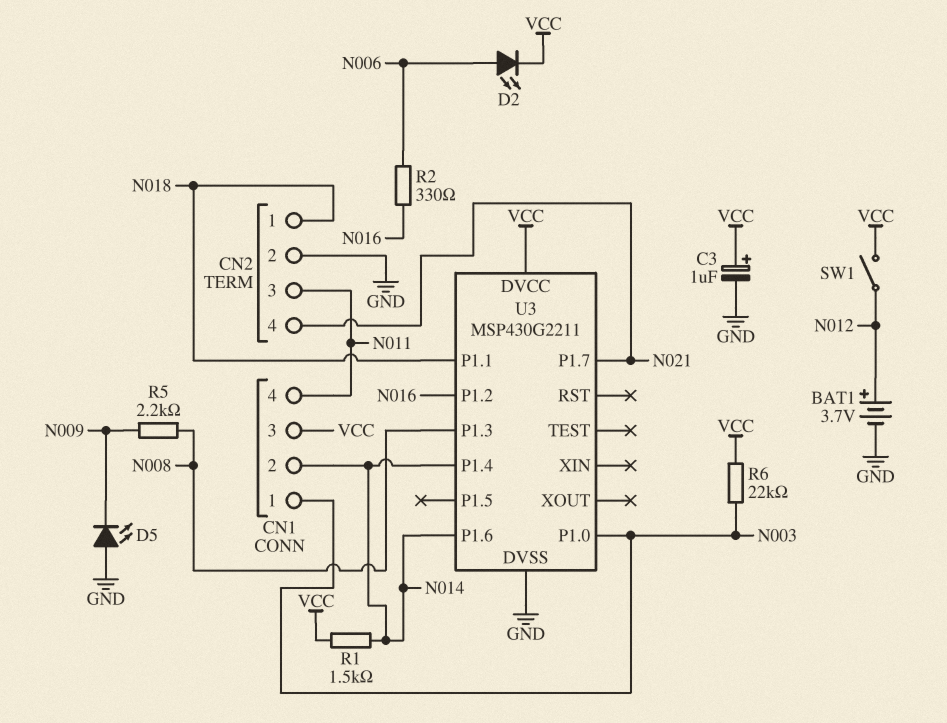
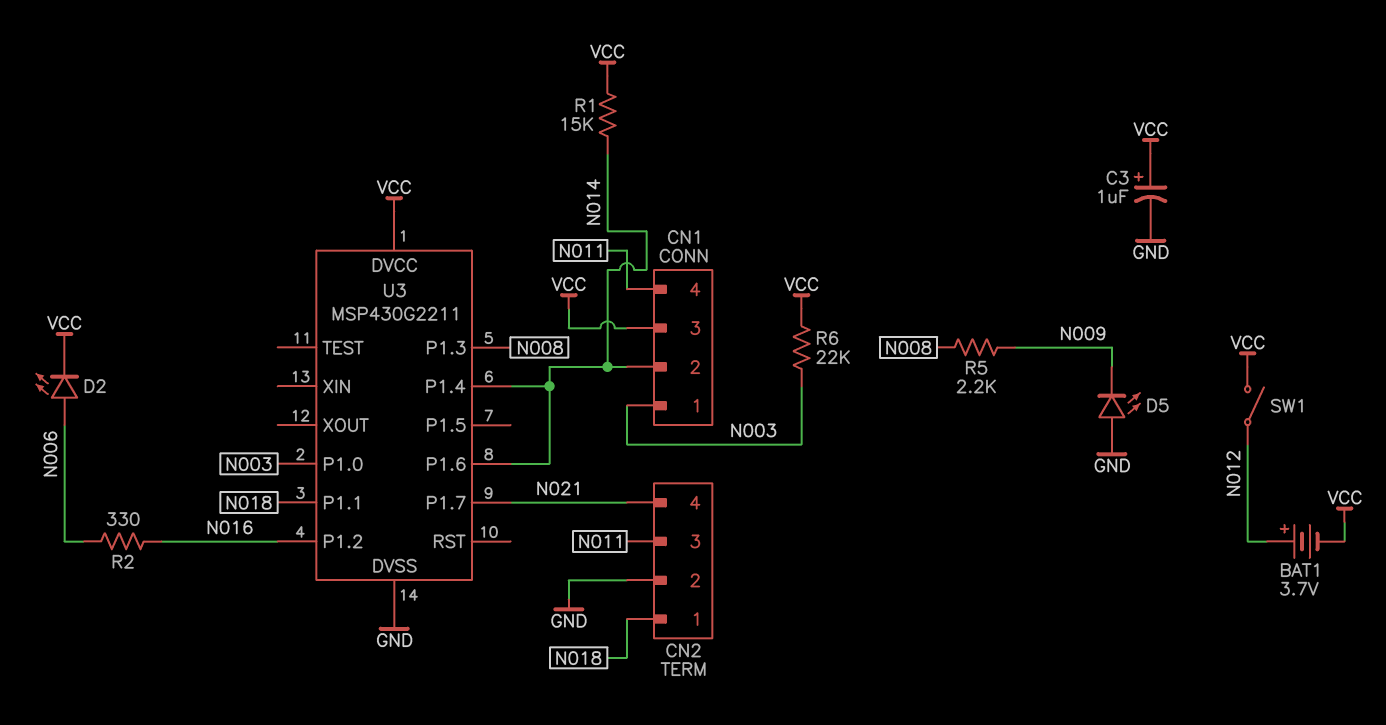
BAT1: 3.7V (plus N012, minus GND) -> 3.7V (plus N012, minus VCC)
R1: 1.5k (N014, VCC) -> 15k (N014, VCC)

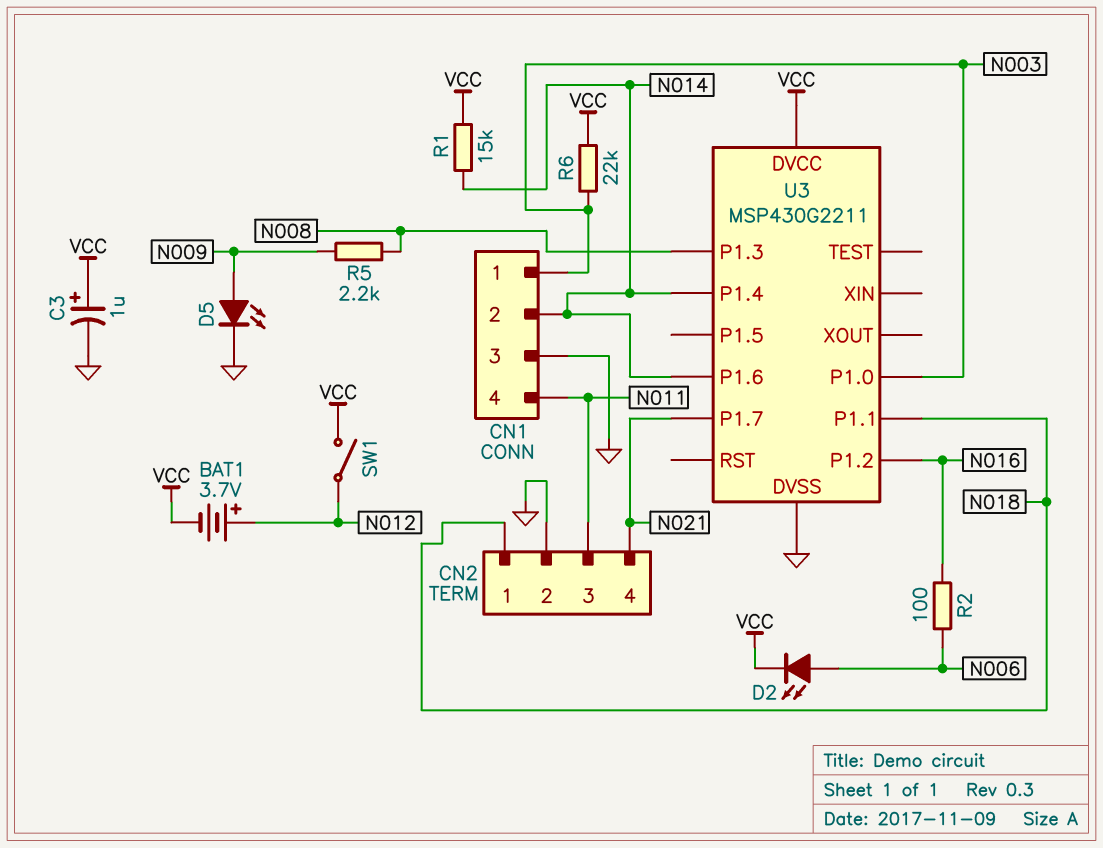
CN1 pin 3: VCC -> GND
D5: LED (A GND, K N009) -> LED (A N009, K GND)
R2: 330 (N006, N016) -> 100 (N006, N016)

